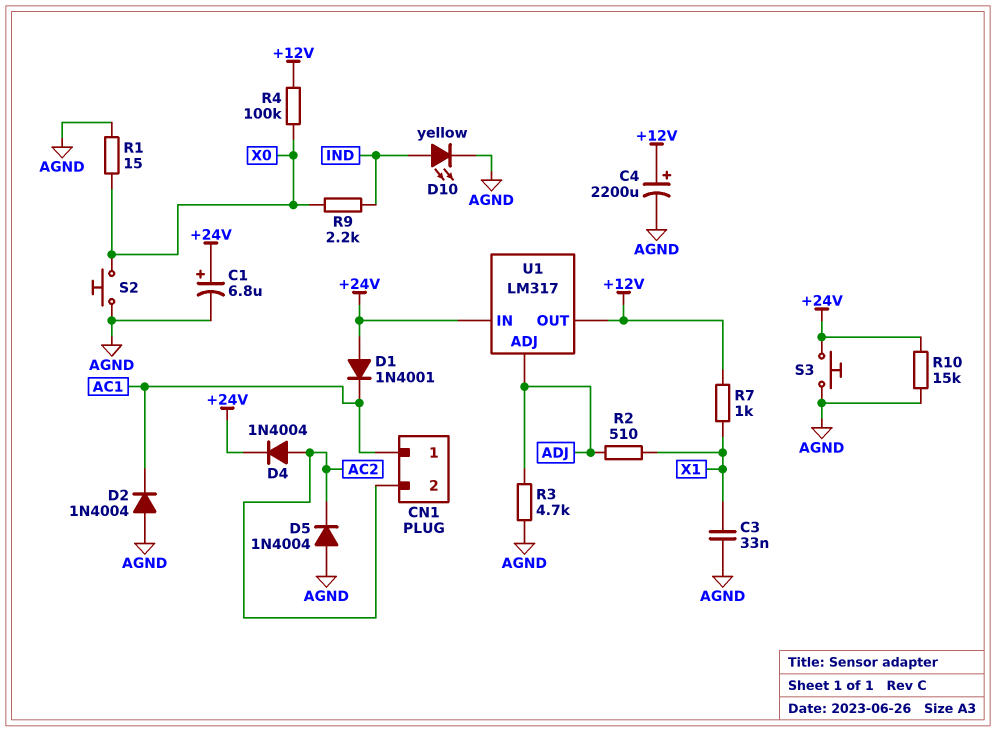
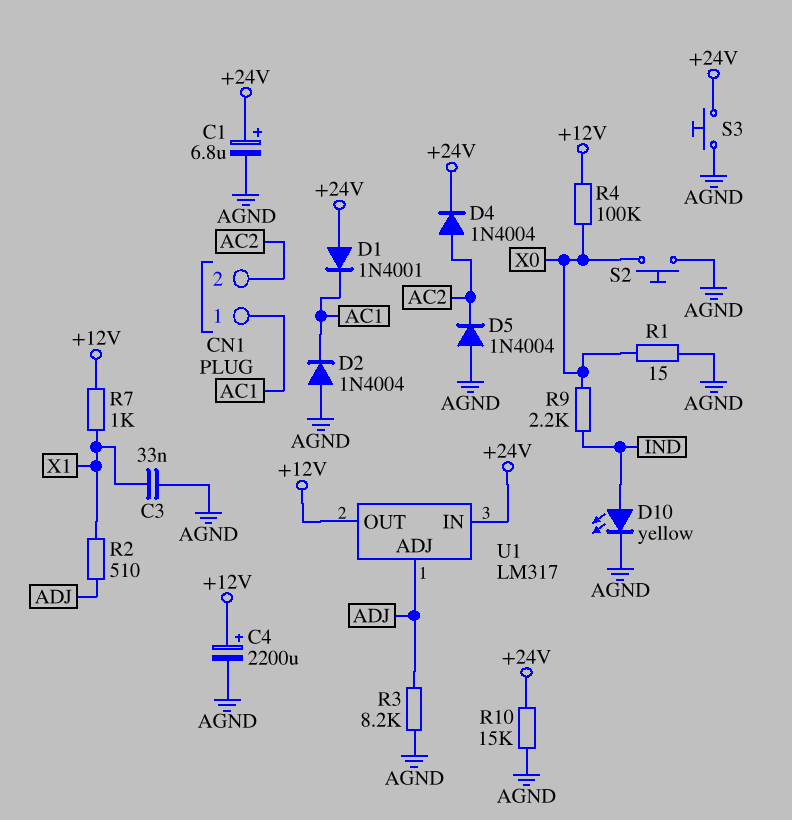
R3: 4.7k (ADJ, AGND) -> 8.2k (ADJ, AGND)

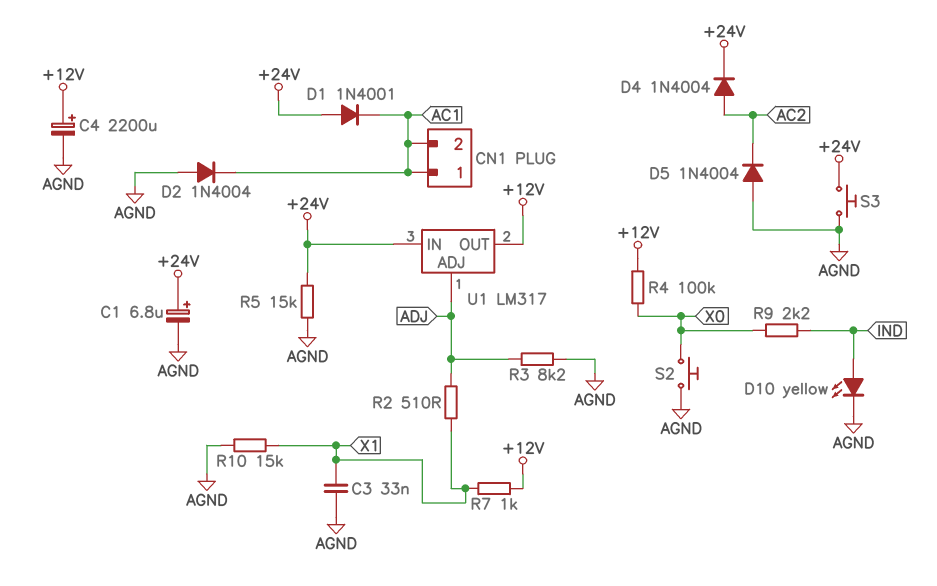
CN1 pin 2: AC2 -> AC1
R1: 15 (AGND, X0) -> none
R5: none -> 15k (+24V, AGND)
R10: 15k (+24V, AGND) -> 15k (AGND, X1)

